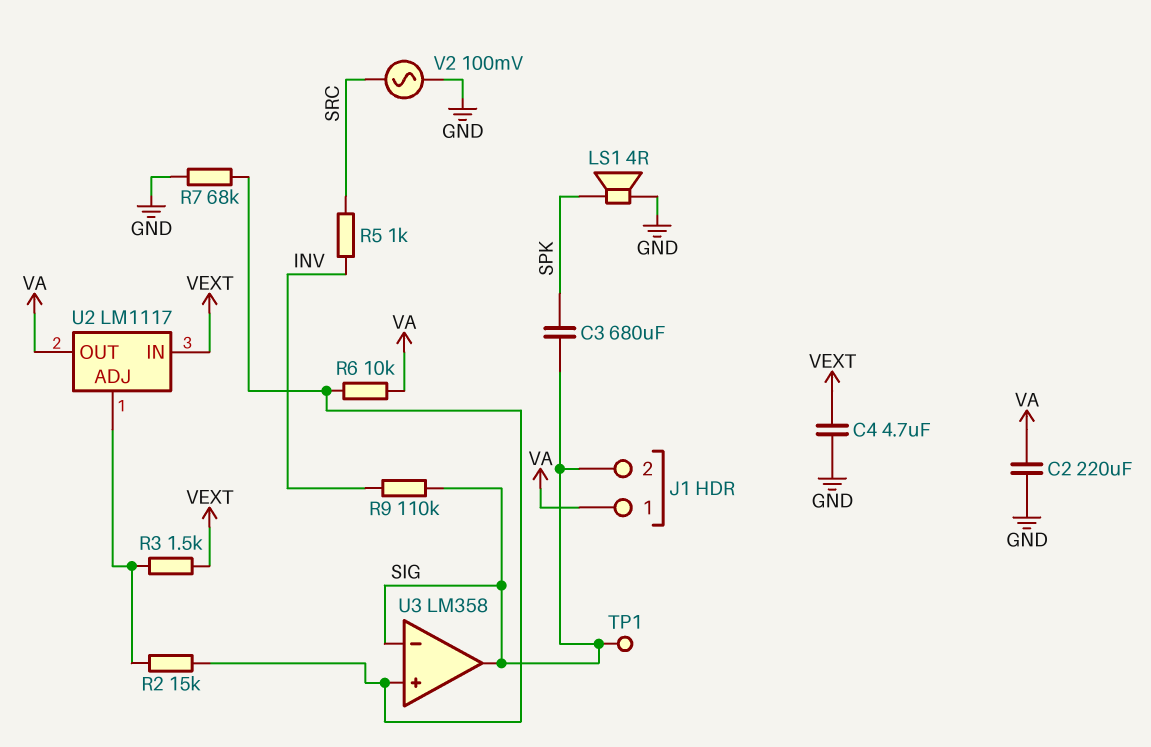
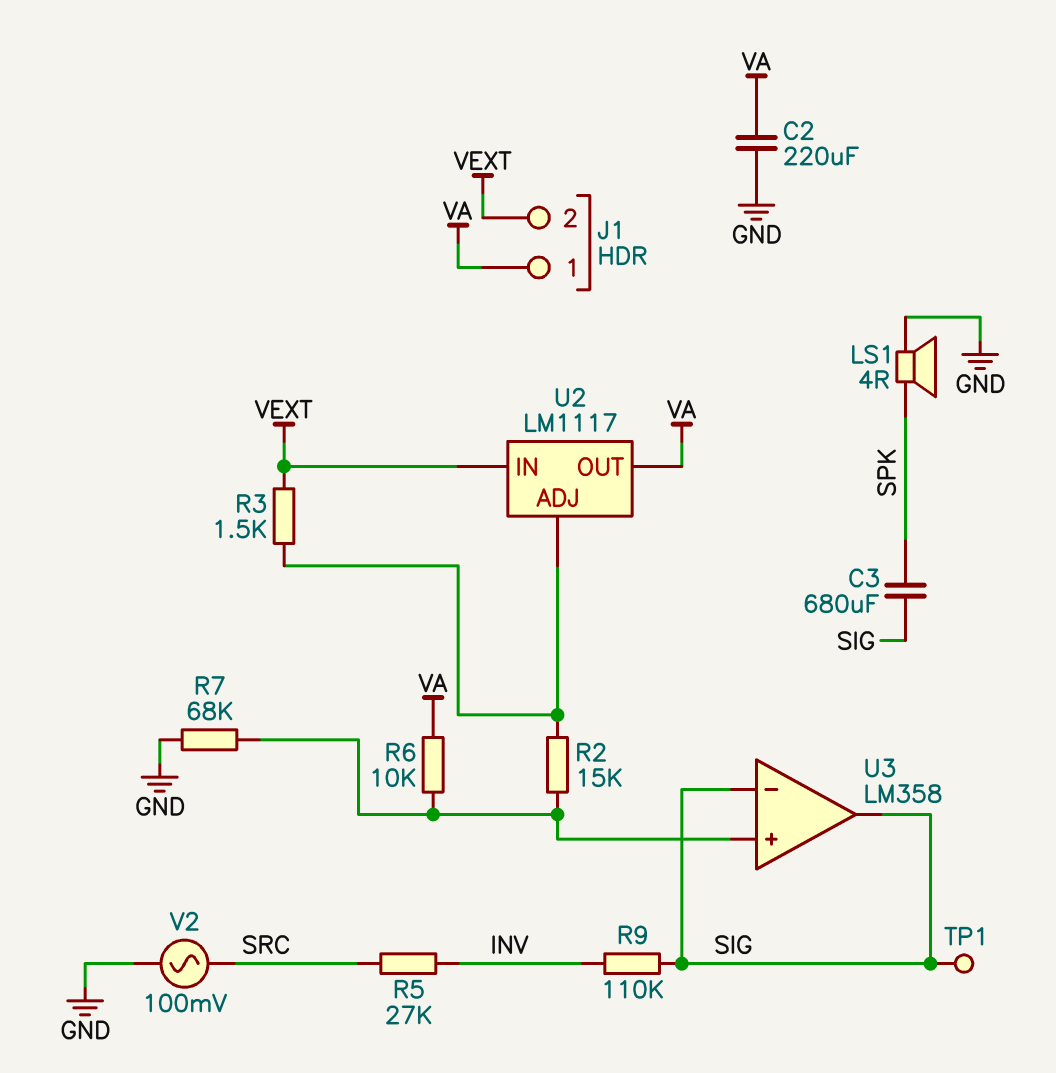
C4: 4.7uF (GND, VEXT) -> none
J1 pin 2: SIG -> VEXT
R5: 1k (INV, SRC) -> 27k (INV, SRC)

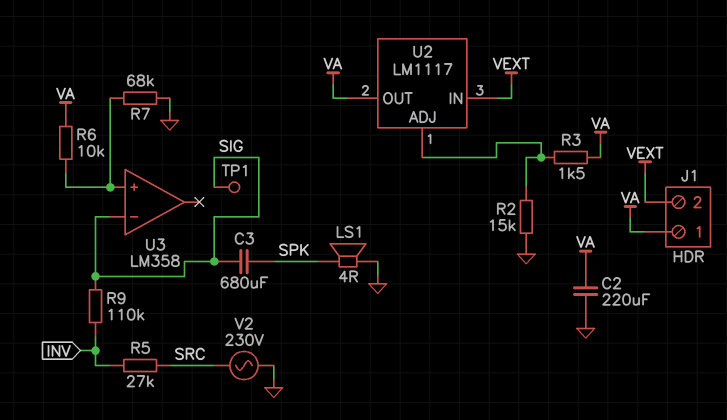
R2: 15k (U2/ADJ, U3/in+) -> 15k (GND, U2/ADJ)
R3: 1.5k (U2/ADJ, VEXT) -> 1.5k (U2/ADJ, VA)
U3 pin out: SIG -> none
V2: AC 100mV (GND, SRC) -> AC 230V (GND, SRC)

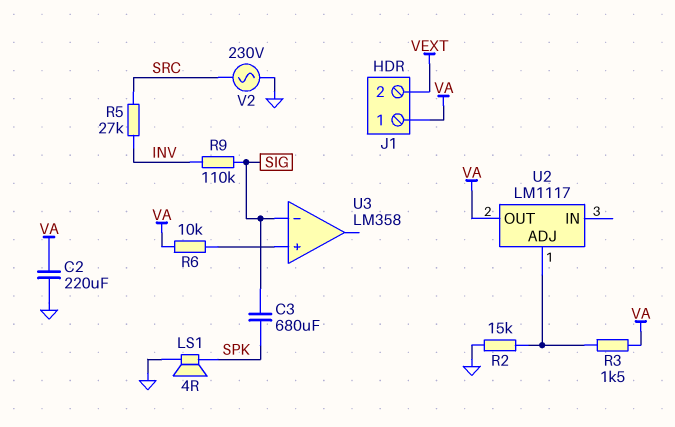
R7: 68k (GND, U3/in+) -> none
TP1: test point (SIG) -> none
U2 pin IN: VEXT -> none

